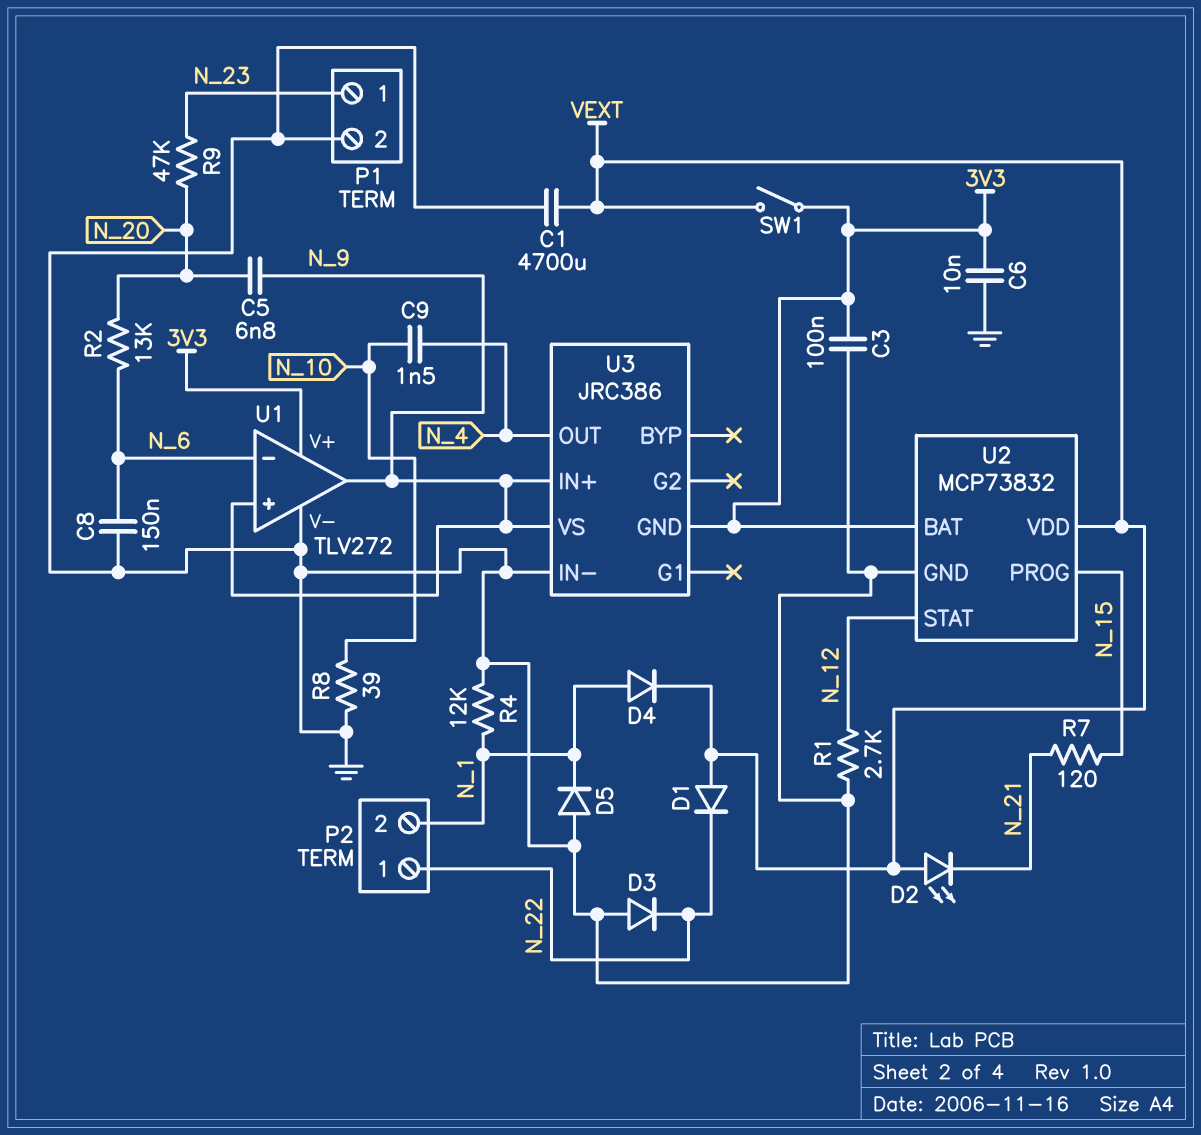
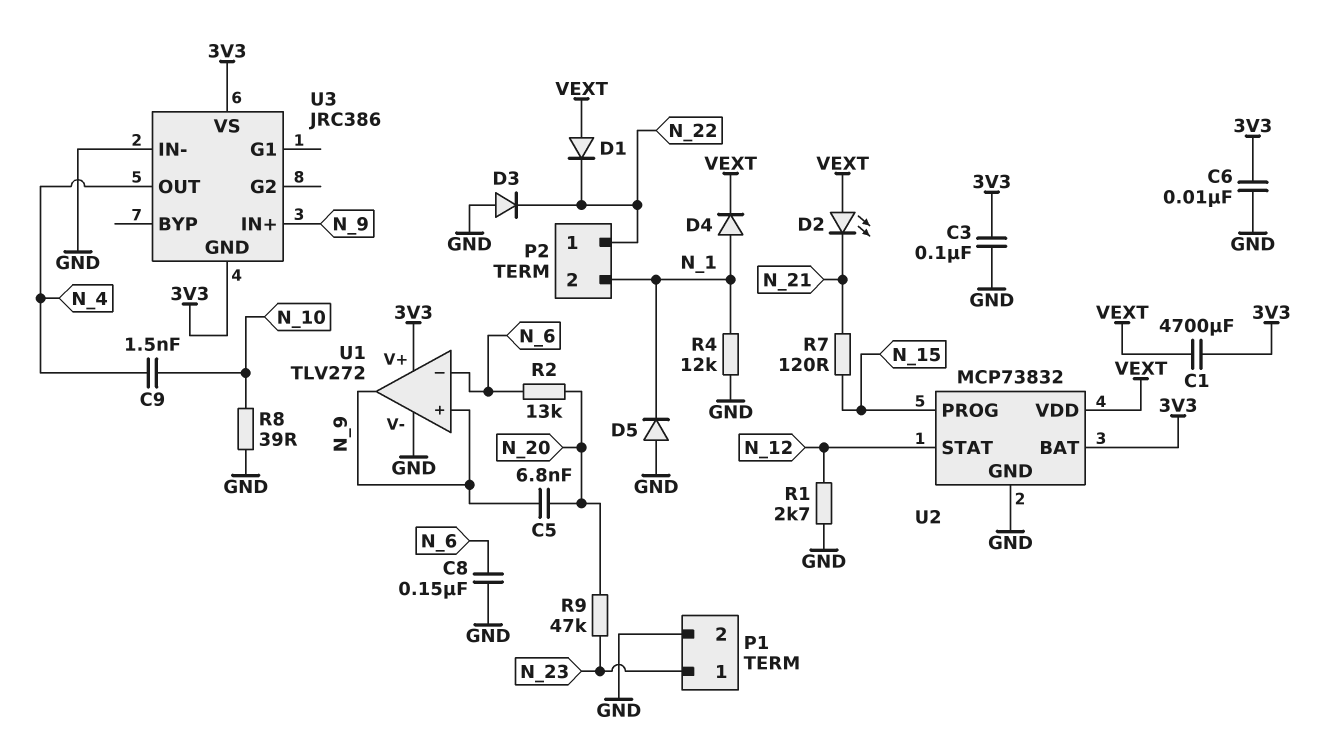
C1: 4700uF (GND, VEXT) -> 4700uF (3V3, VEXT)
SW1: switch (3V3, VEXT) -> none
U3 pin VS: N_9 -> 3V3

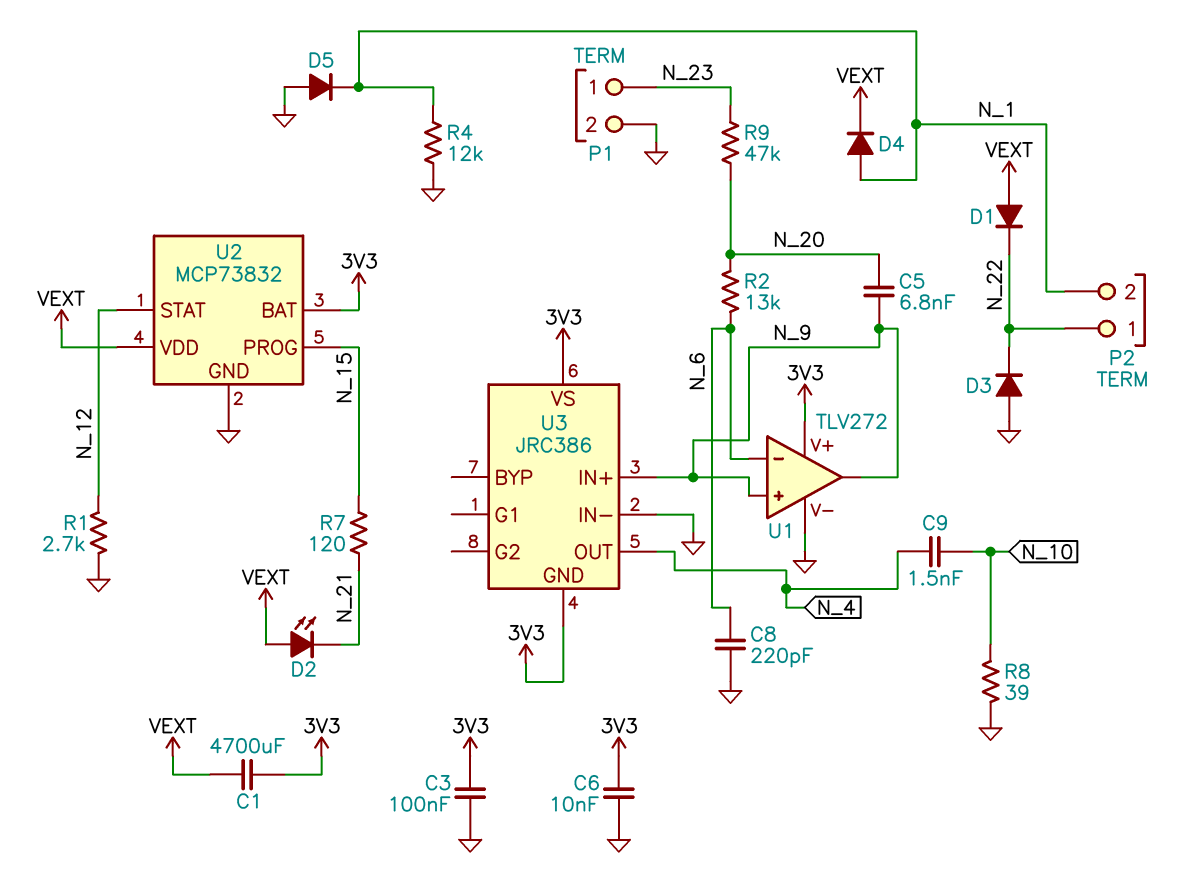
C8: 150nF (GND, N_6) -> 220pF (GND, N_6)

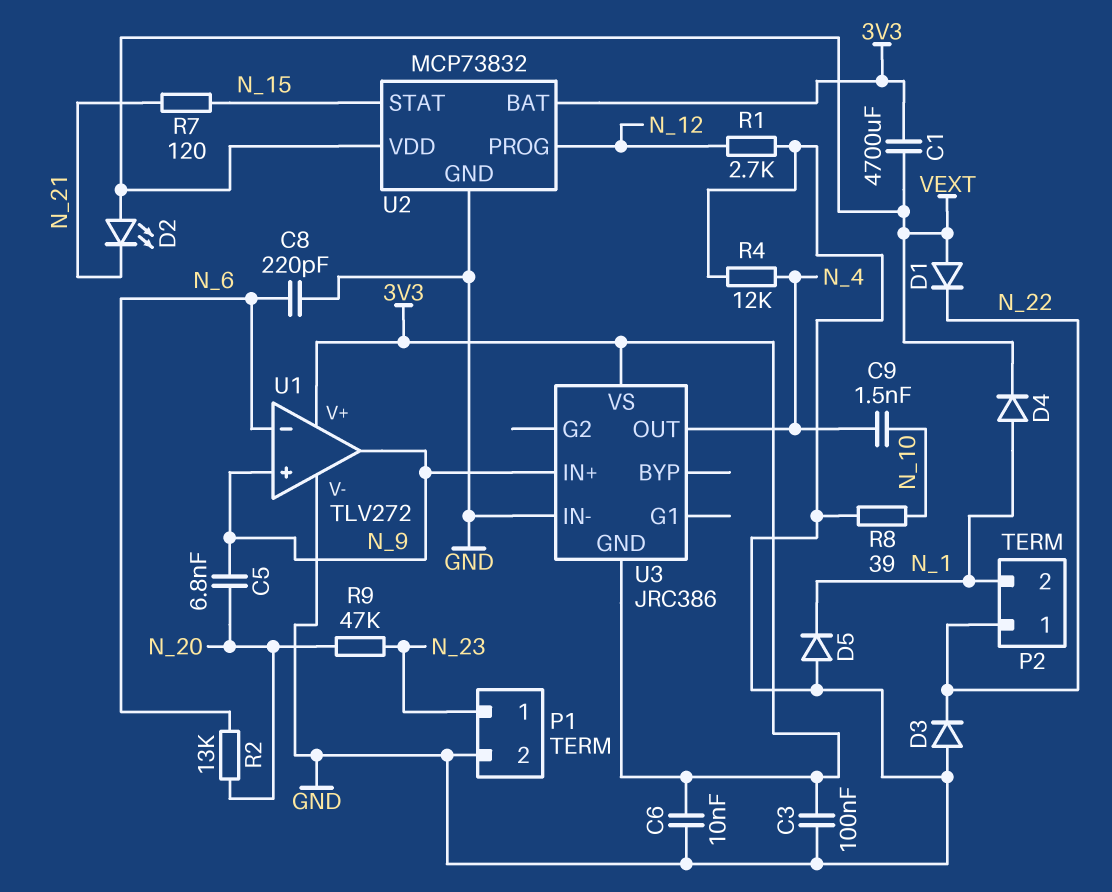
R4: 12k (GND, N_1) -> 12k (GND, N_4)
U2 pin PROG: N_15 -> N_12
U2 pin STAT: N_12 -> N_15

